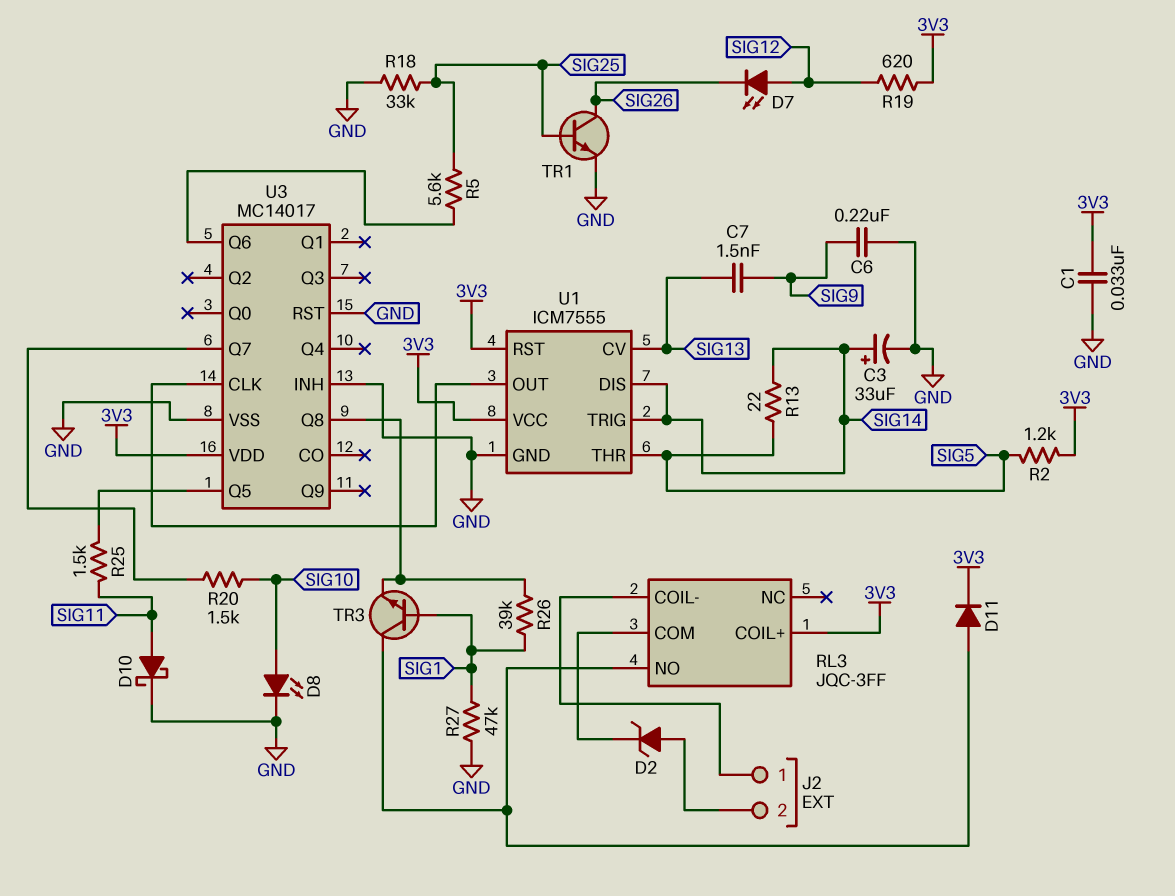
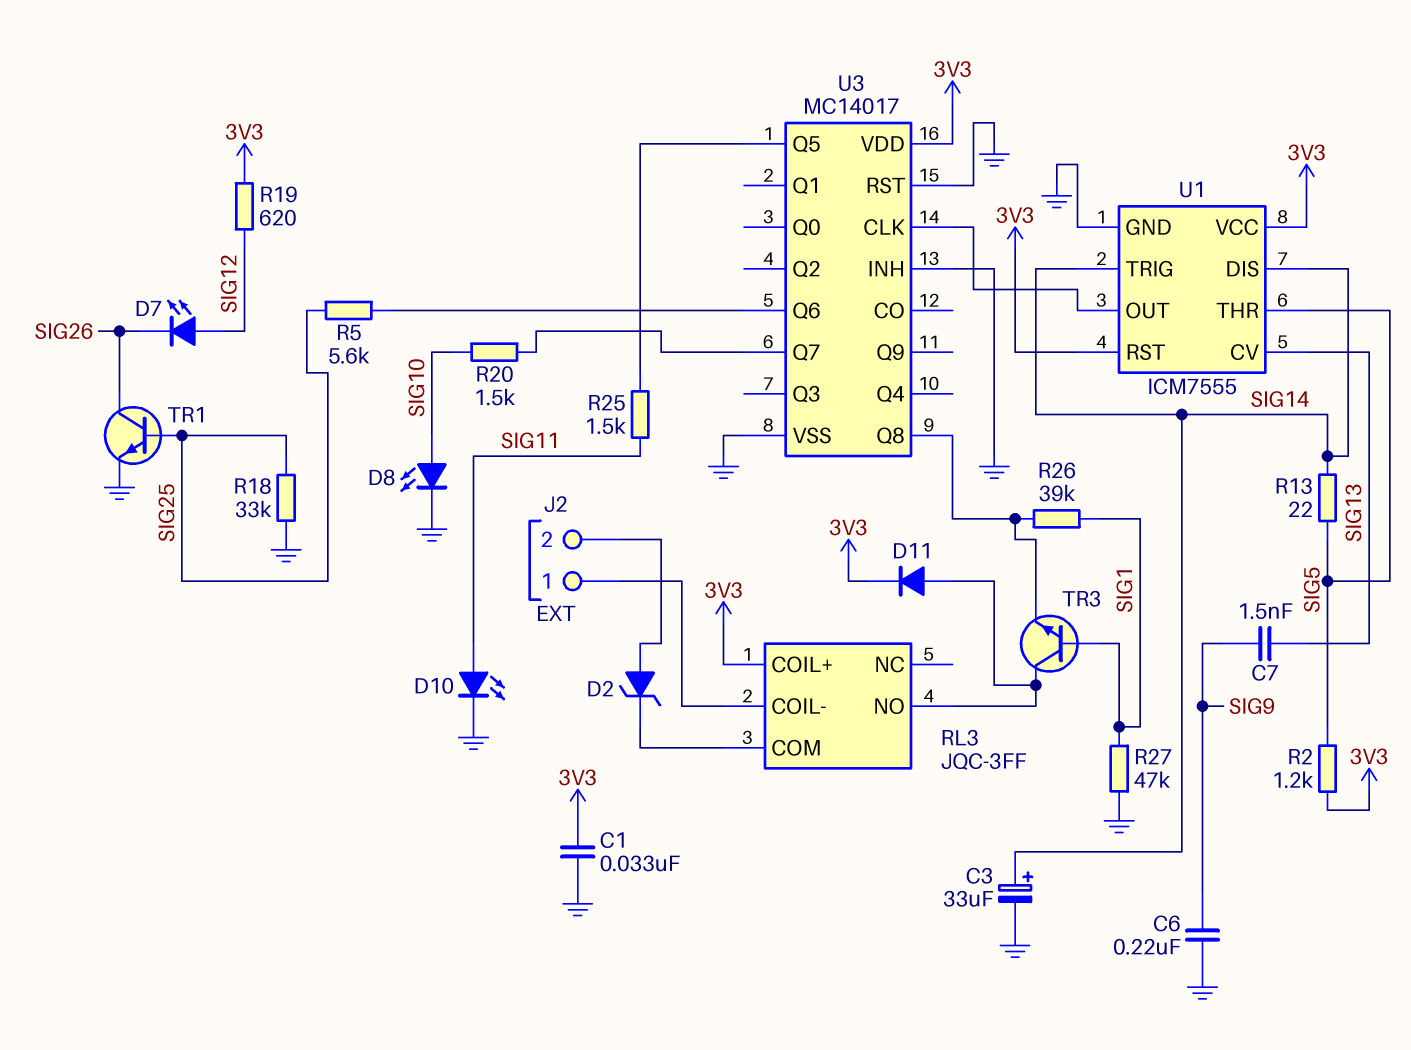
D10: schottky (A SIG11, K GND) -> LED (A SIG11, K GND)

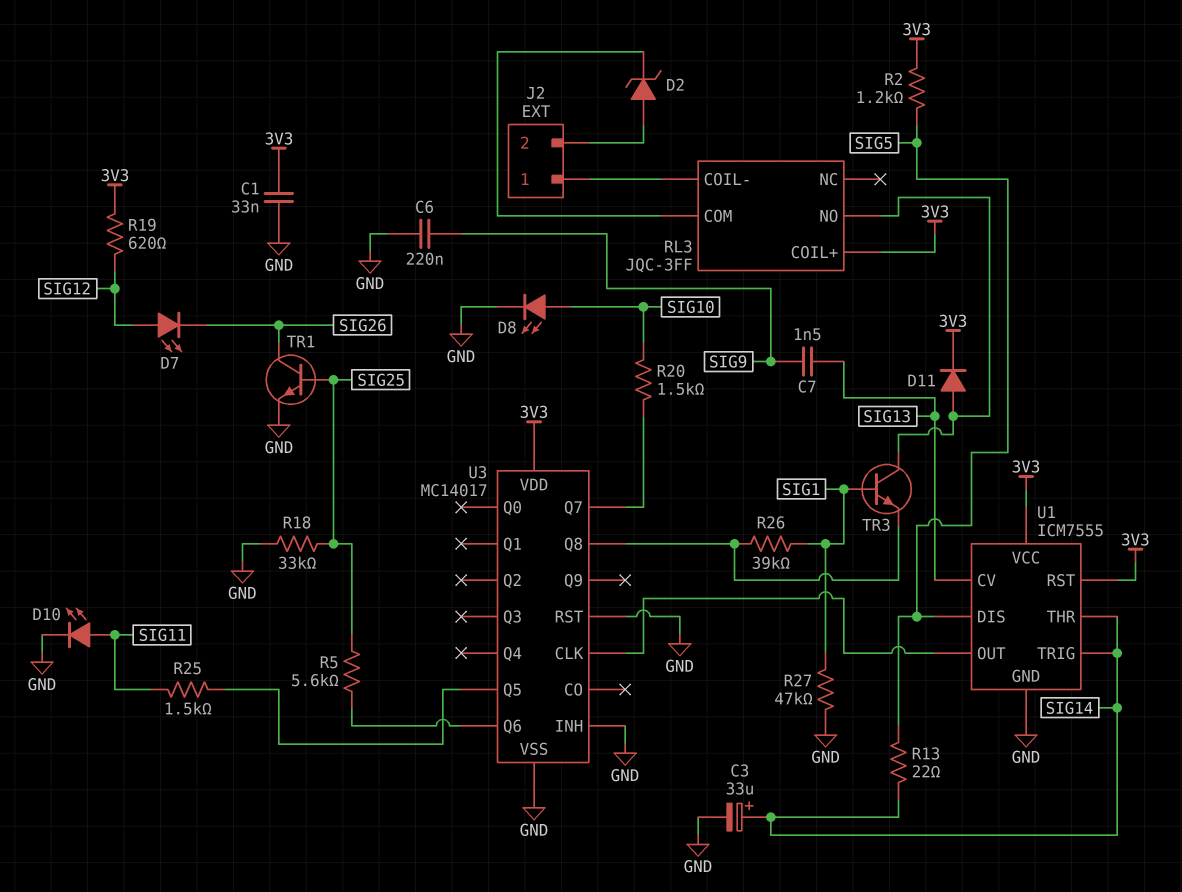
U1 pin DIS: SIG14 -> SIG5
U1 pin THR: SIG5 -> SIG14

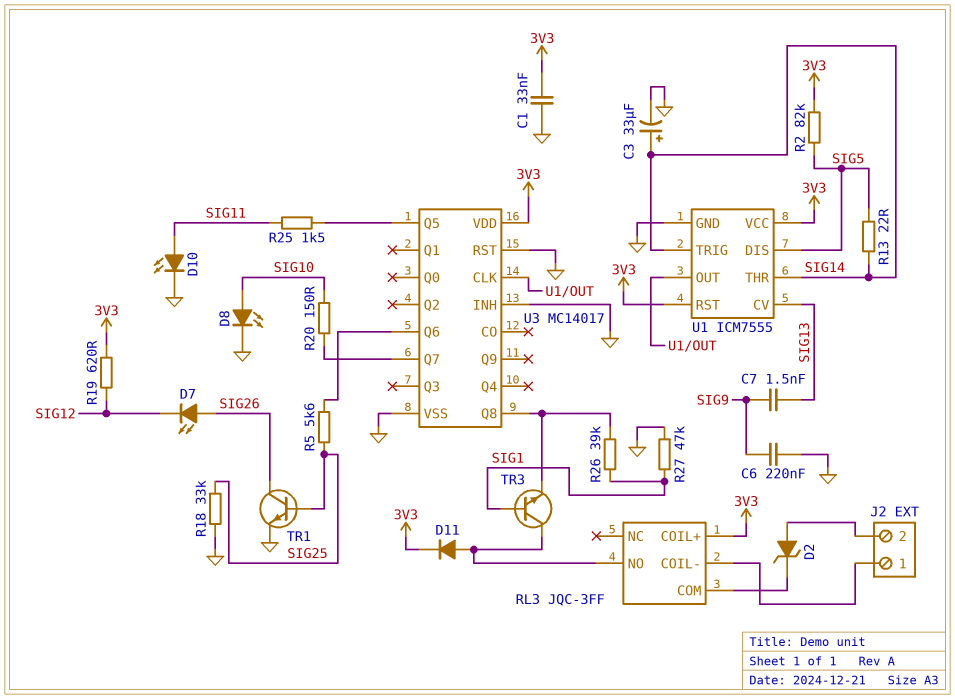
D7: LED (A SIG12, K SIG26) -> LED (A SIG26, K SIG12)
R2: 1.2k (3V3, SIG5) -> 82k (3V3, SIG5)
R20: 1.5k (SIG10, U3/Q7) -> 150 (SIG10, U3/Q7)

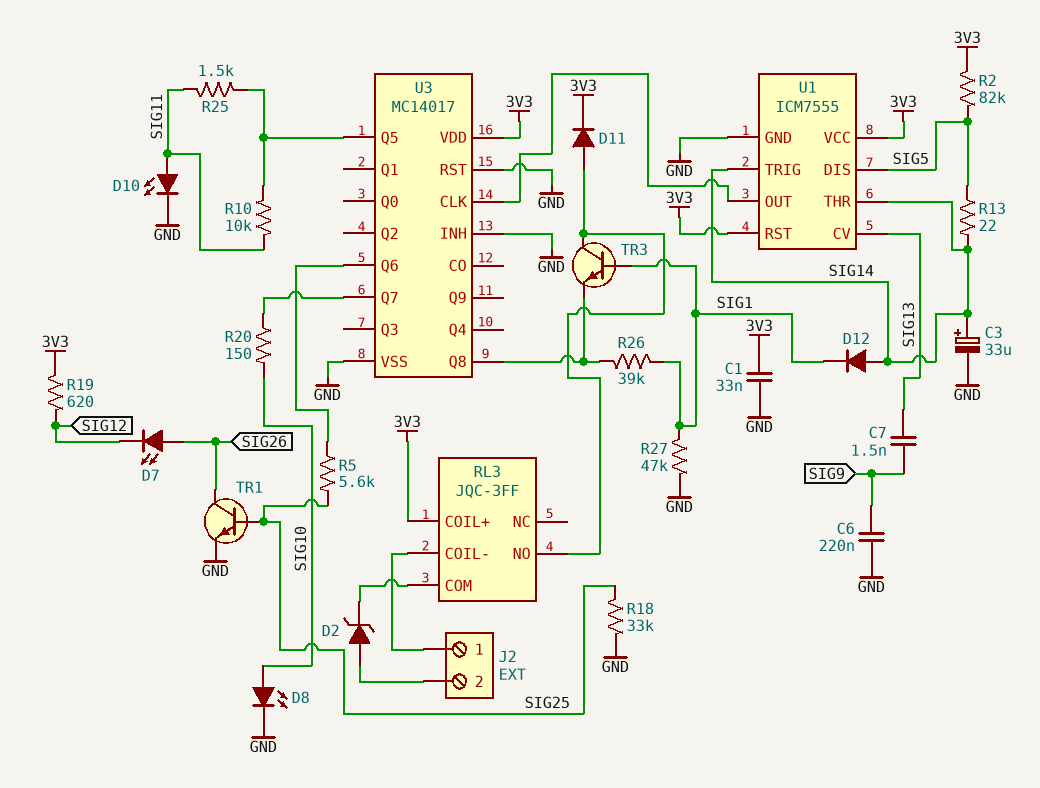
D12: none -> diode (A SIG14, K SIG1)
R10: none -> 10k (SIG11, U3/Q5)

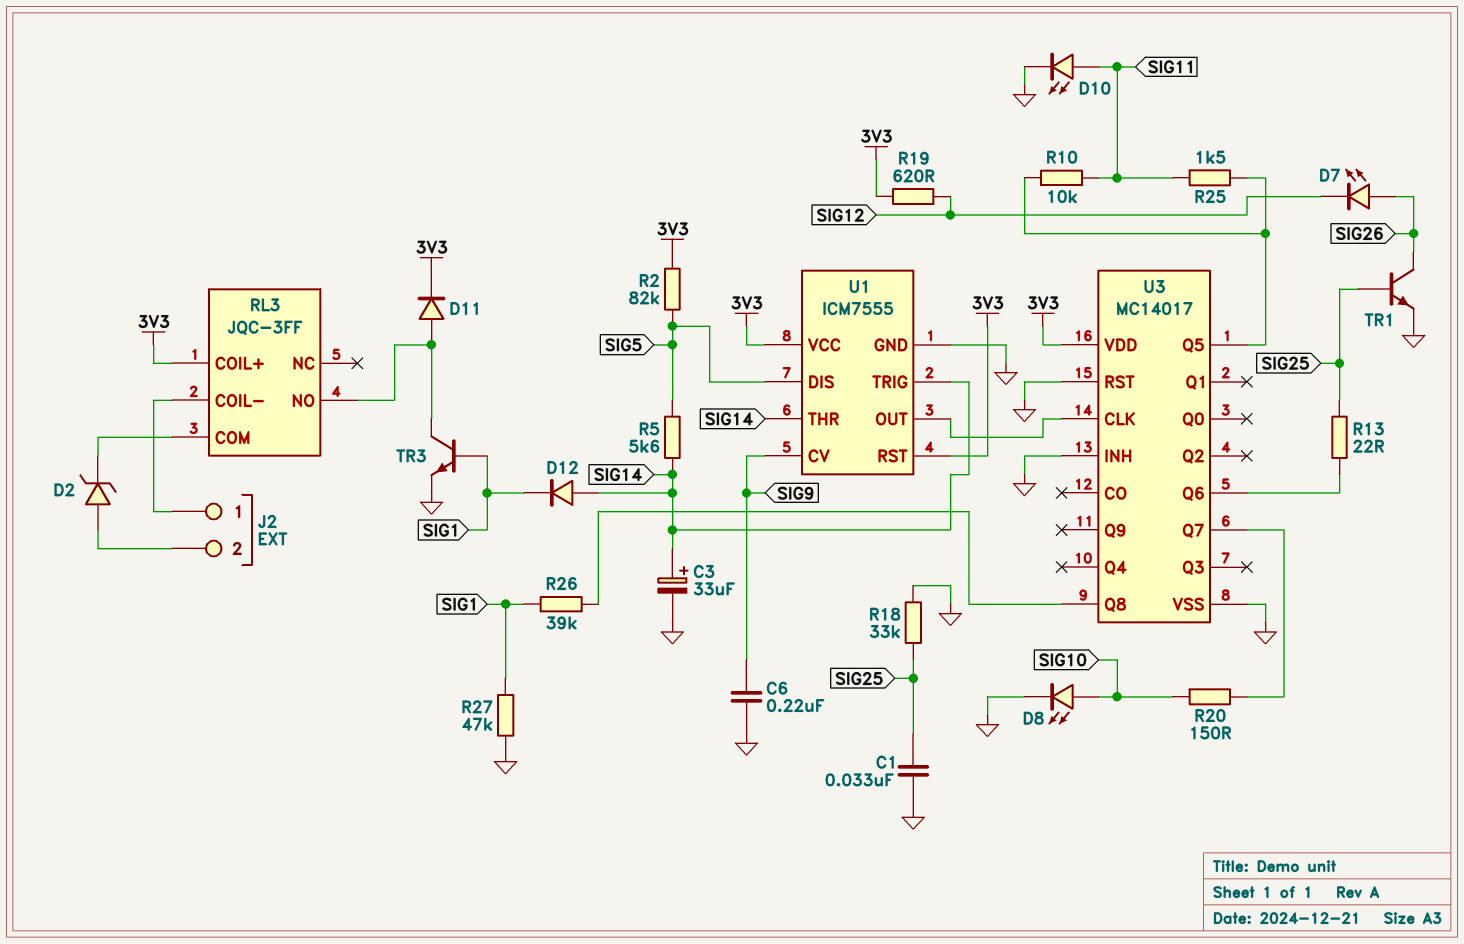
C1: 33nF (3V3, GND) -> 33nF (GND, SIG25)
C7: 1.5nF (SIG9, SIG13) -> none
R5: 5.6k (SIG25, U3/Q6) -> 5.6k (SIG5, SIG14)
R13: 22 (SIG5, SIG14) -> 22 (SIG25, U3/Q6)
TR3: NPN (B SIG1, C RL3/NO, E U3/Q8) -> NPN (B SIG1, C RL3/NO, E GND)
U1 pin CV: SIG13 -> SIG9

